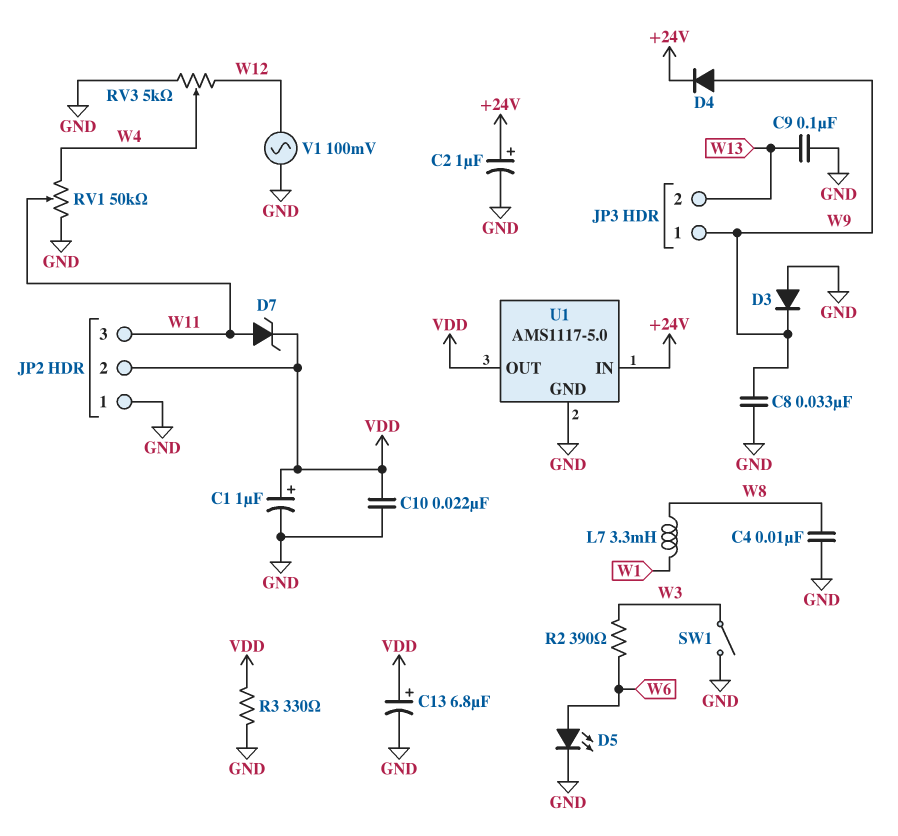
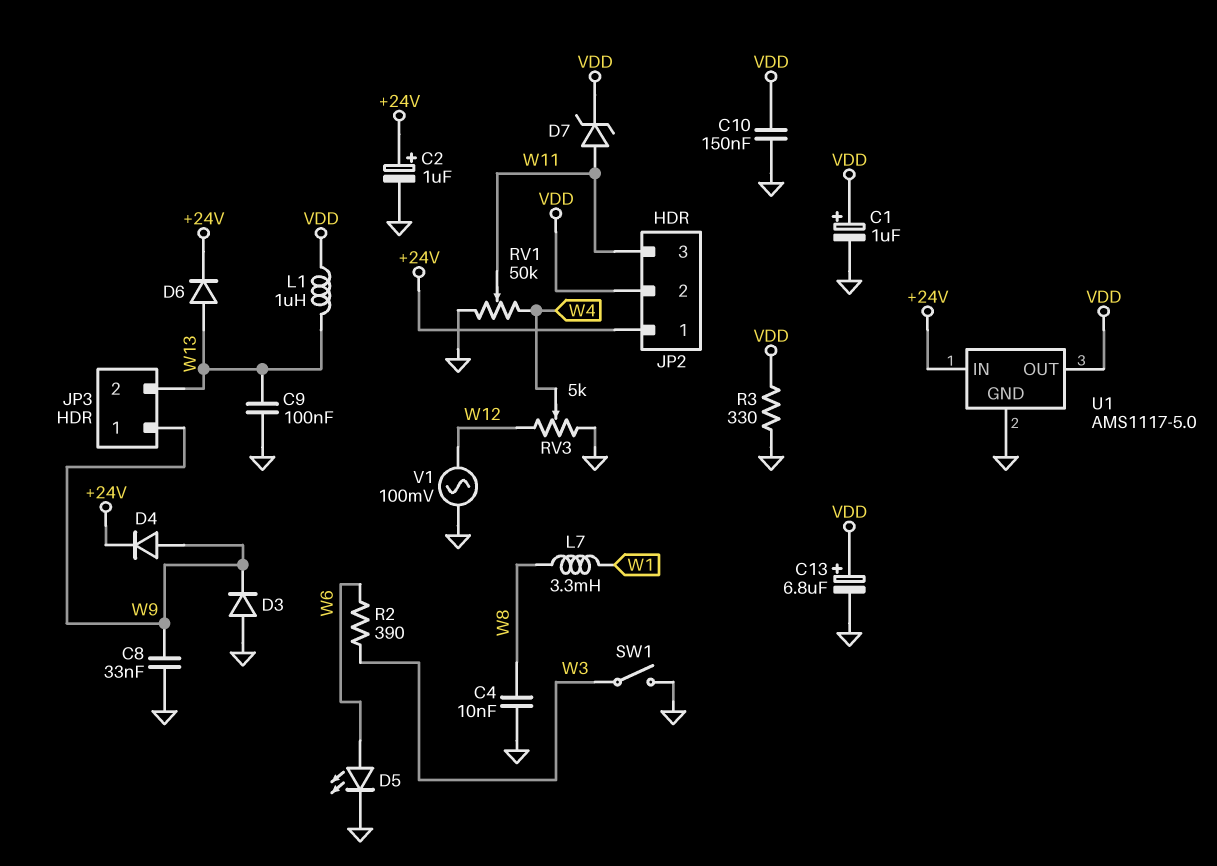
C10: 22nF (GND, VDD) -> 150nF (GND, VDD)
D6: none -> diode (A W13, K +24V)
JP2 pin 1: GND -> +24V
L1: none -> 1uH (VDD, W13)

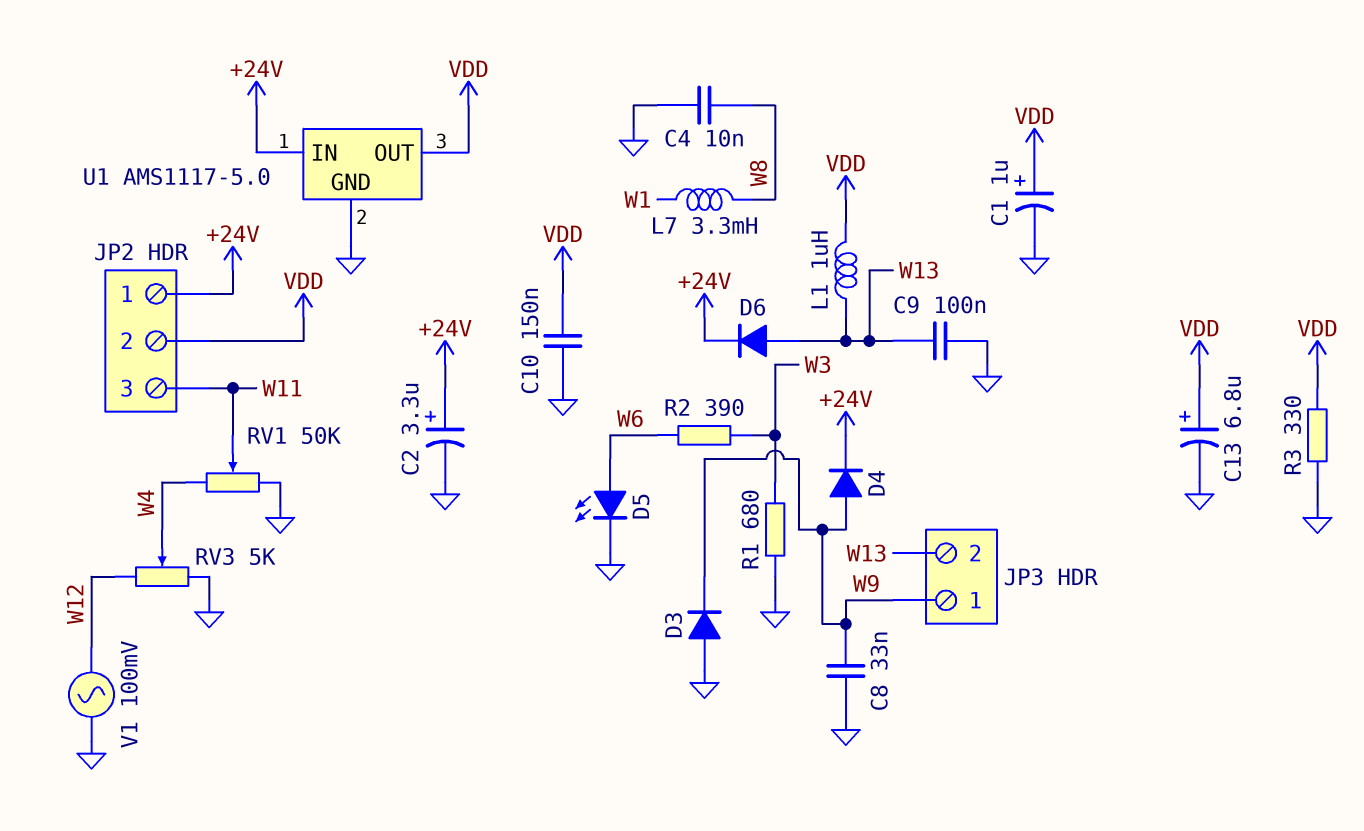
C2: 1uF (plus +24V, minus GND) -> 3.3uF (plus +24V, minus GND)
D7: zener (A W11, K VDD) -> none
R1: none -> 680 (GND, W3)
SW1: switch (GND, W3) -> none

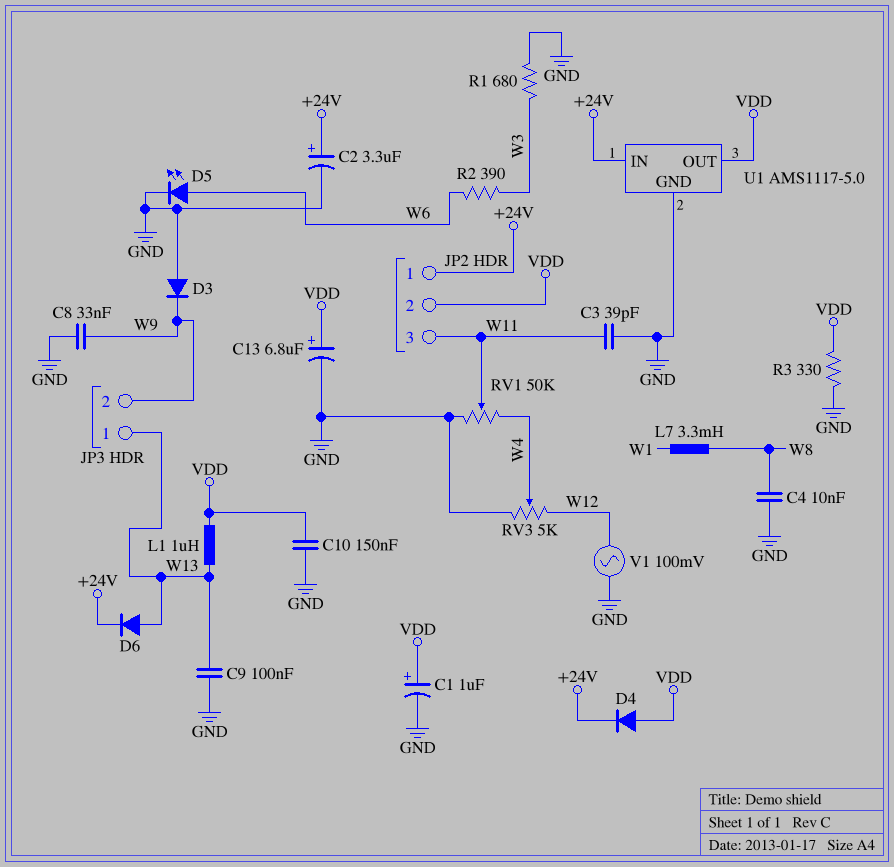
C3: none -> 39pF (GND, W11)
D4: diode (A W9, K +24V) -> diode (A VDD, K +24V)
JP3 pin 1: W9 -> W13
JP3 pin 2: W13 -> W9

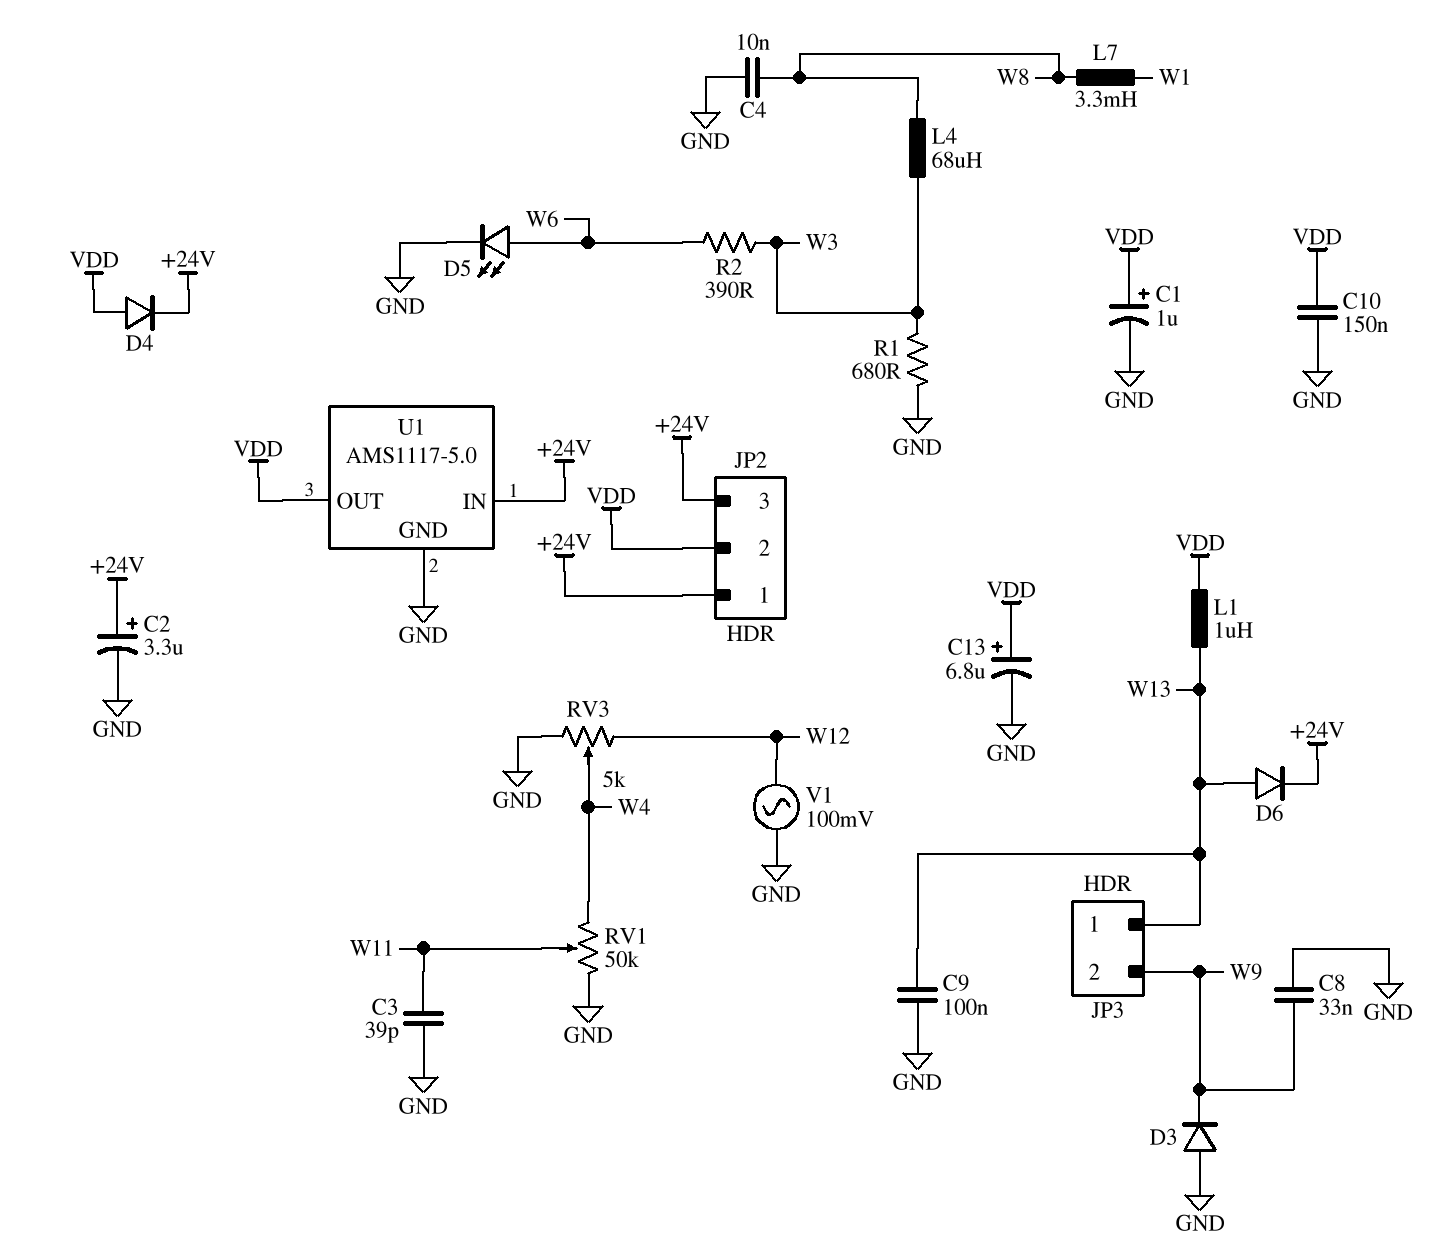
JP2 pin 3: W11 -> +24V
L4: none -> 68uH (W3, W8)
R3: 330 (GND, VDD) -> none

